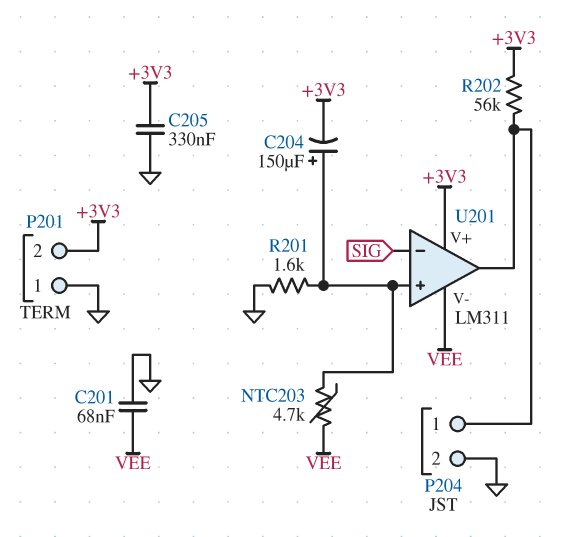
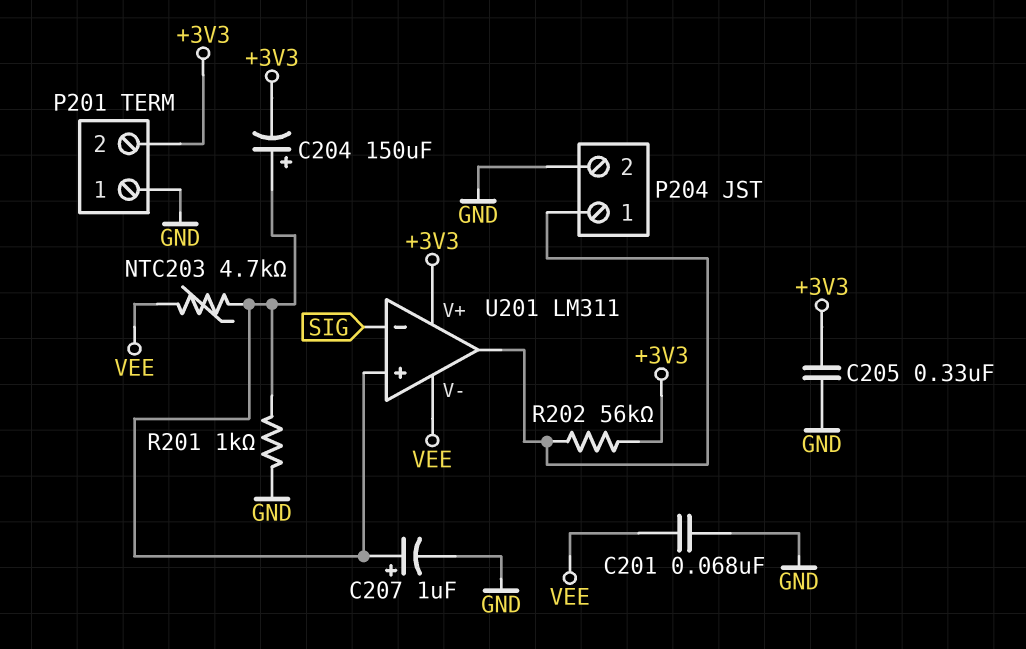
C207: none -> 1uF (plus U201/in+, minus GND)
R201: 1.6k (GND, U201/in+) -> 1k (GND, U201/in+)

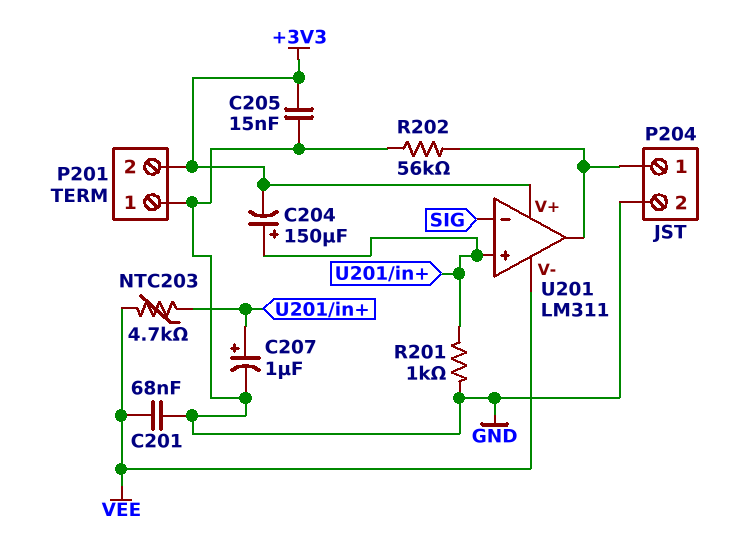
C205: 330nF (+3V3, GND) -> 15nF (+3V3, GND)
R202: 56k (+3V3, P204/1) -> 56k (GND, P204/1)

